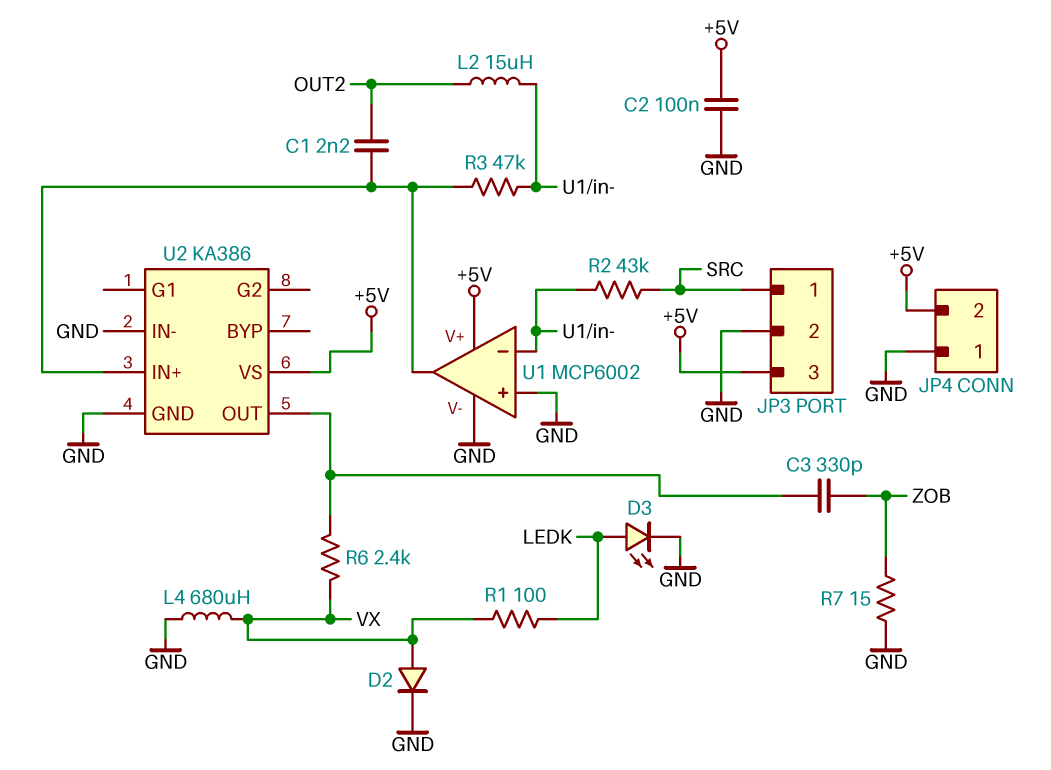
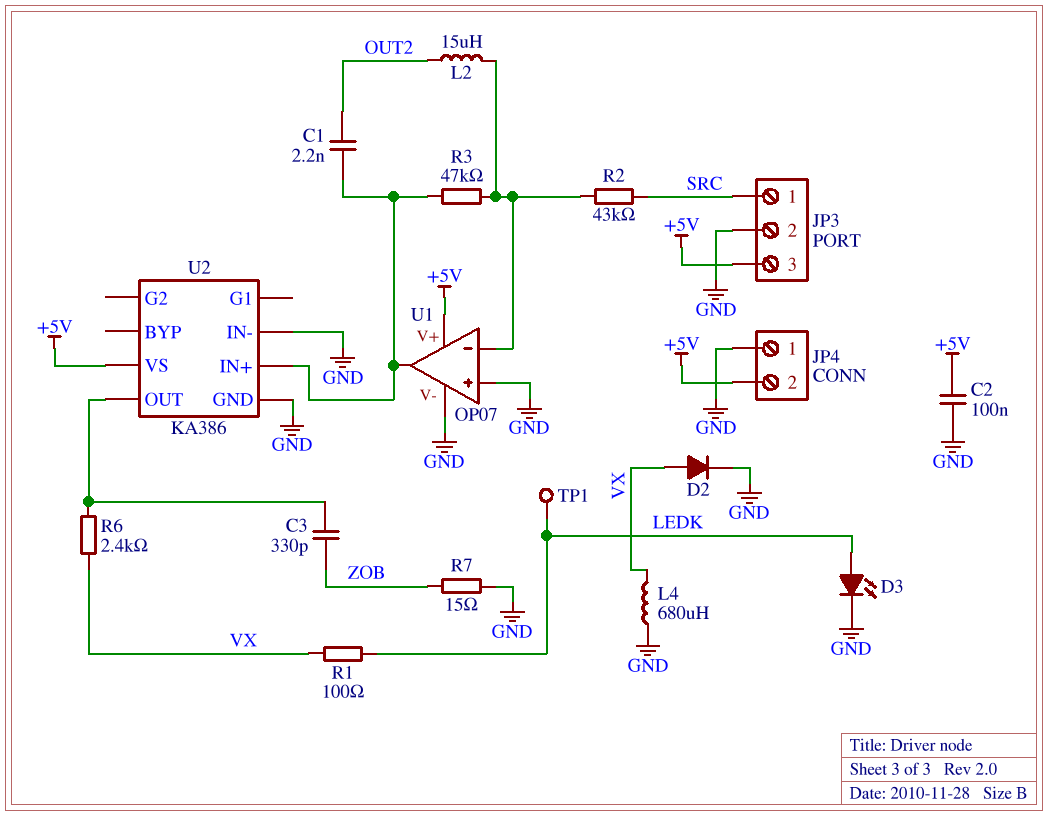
TP1: none -> test point (LEDK)
U1: MCP6002 -> OP07

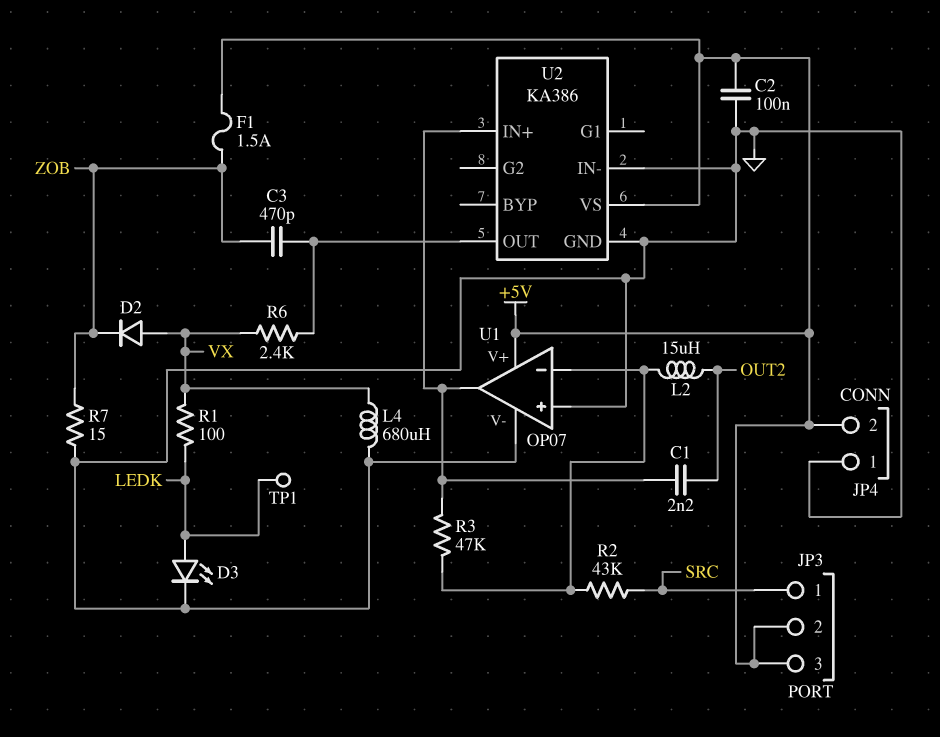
C3: 330pF (U2/OUT, ZOB) -> 470pF (U2/OUT, ZOB)
D2: diode (A VX, K GND) -> diode (A VX, K ZOB)
F1: none -> 1.5A (+5V, ZOB)
JP3 pin 2: GND -> +5V

